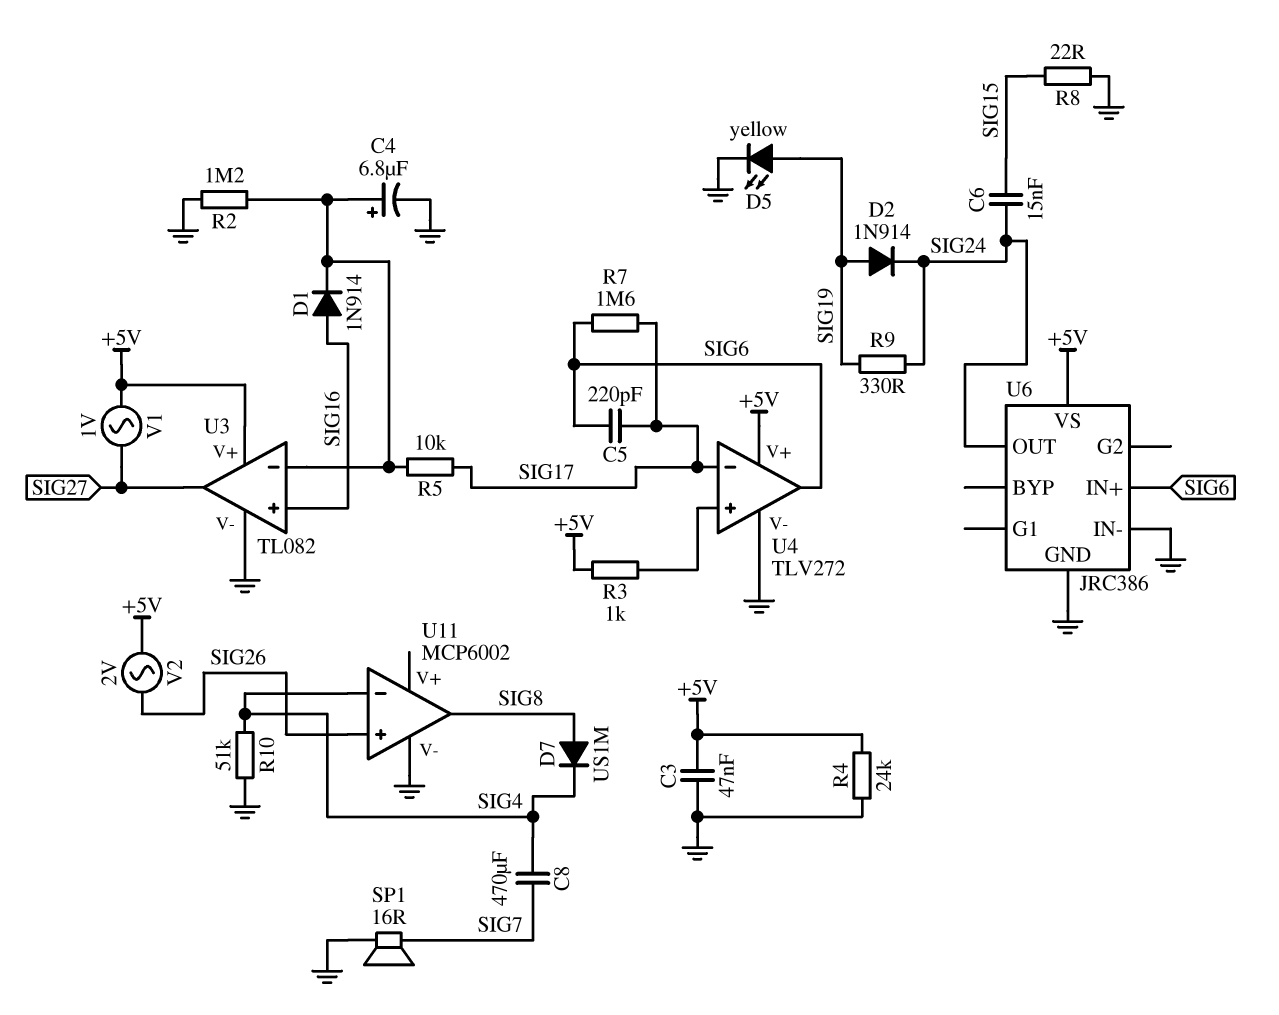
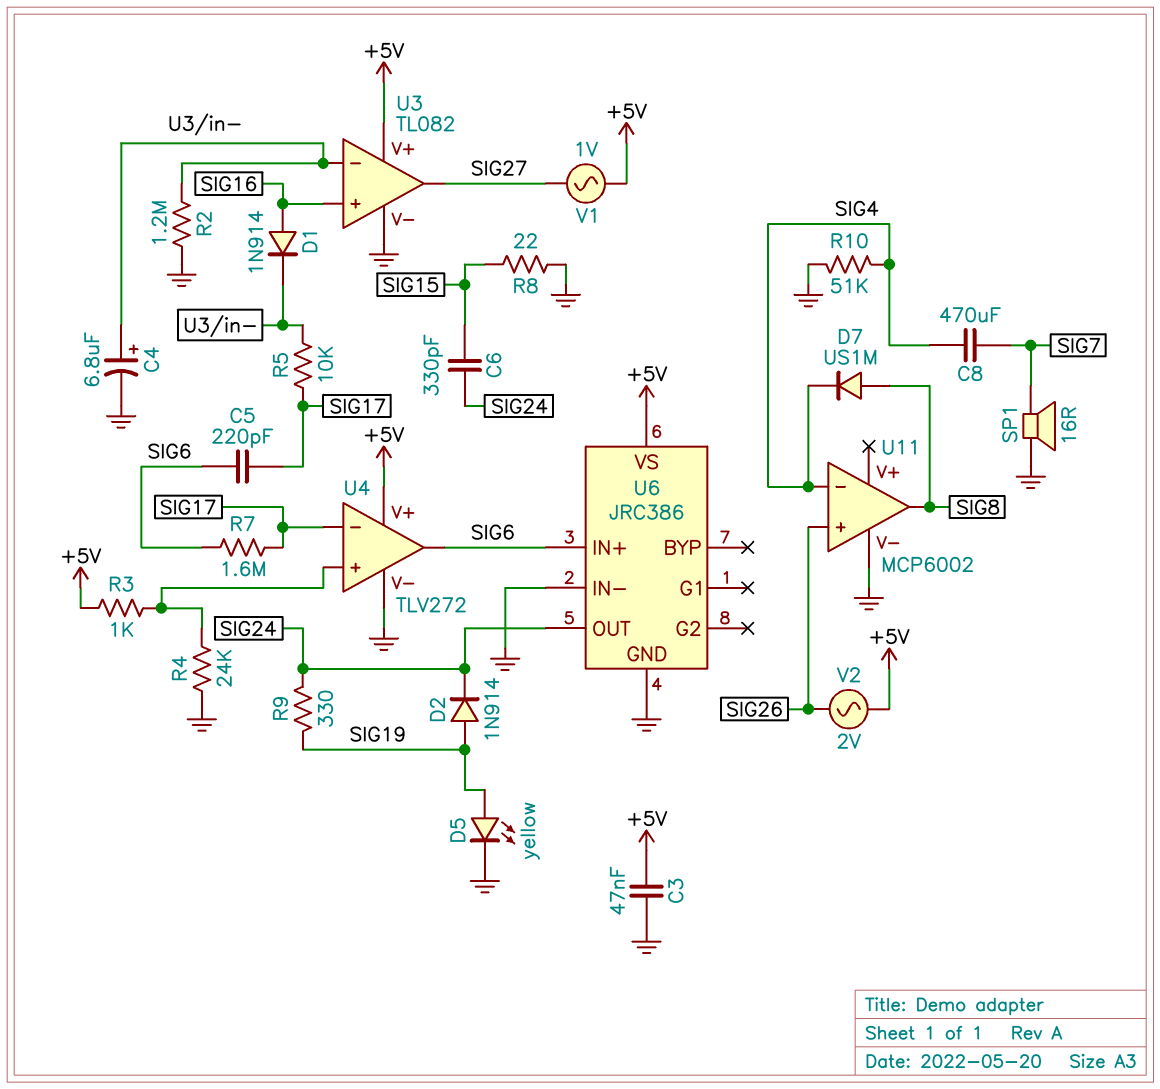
C6: 15nF (SIG15, SIG24) -> 330pF (SIG15, SIG24)
R4: 24k (+5V, GND) -> 24k (GND, U4/in+)

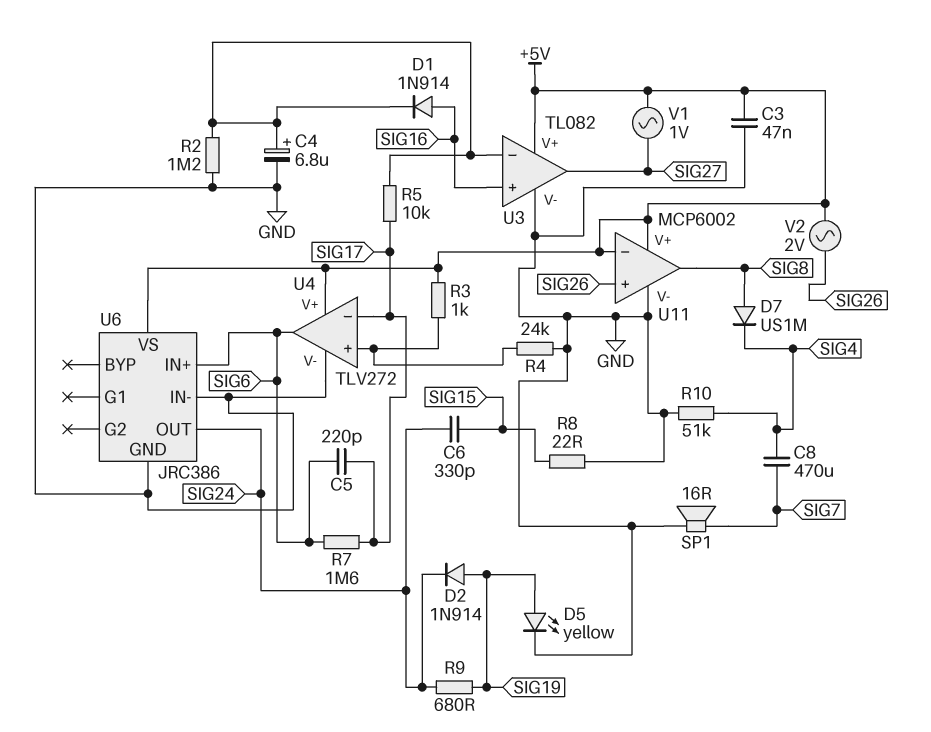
R9: 330 (SIG19, SIG24) -> 680 (SIG19, SIG24)
U11 pin V+: none -> +5V
U11 pin in-: SIG4 -> +5V

